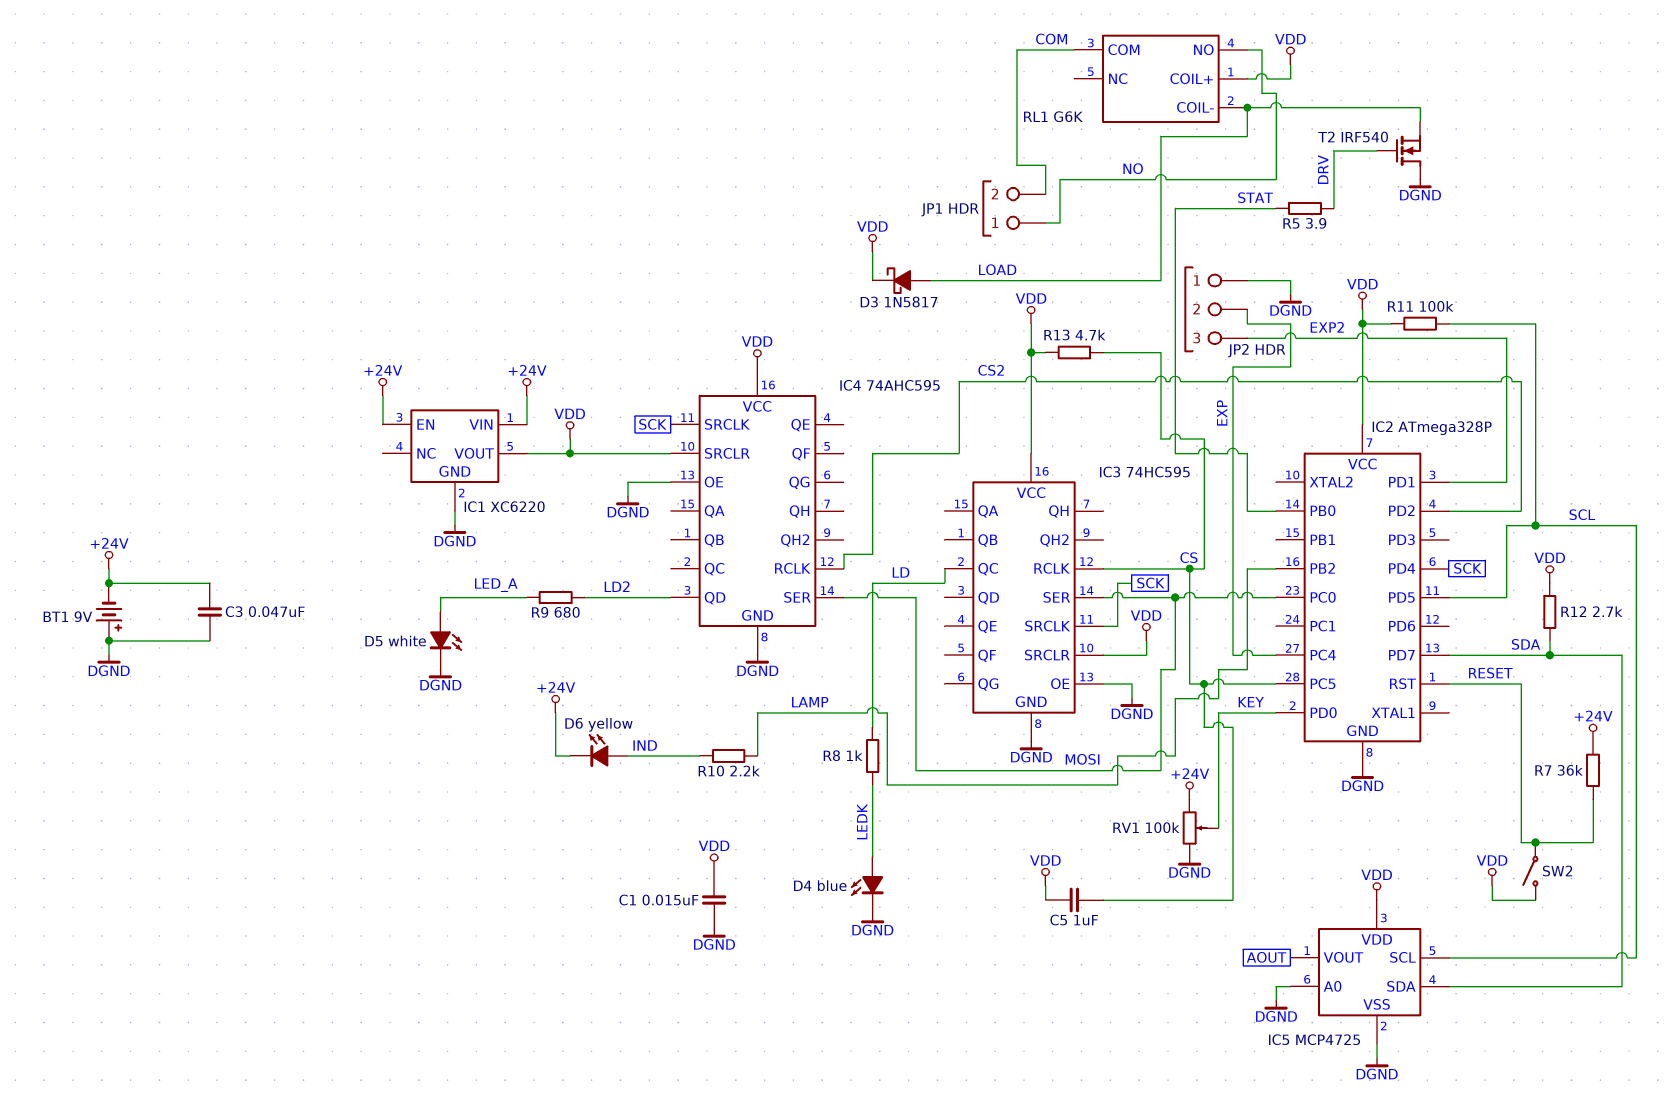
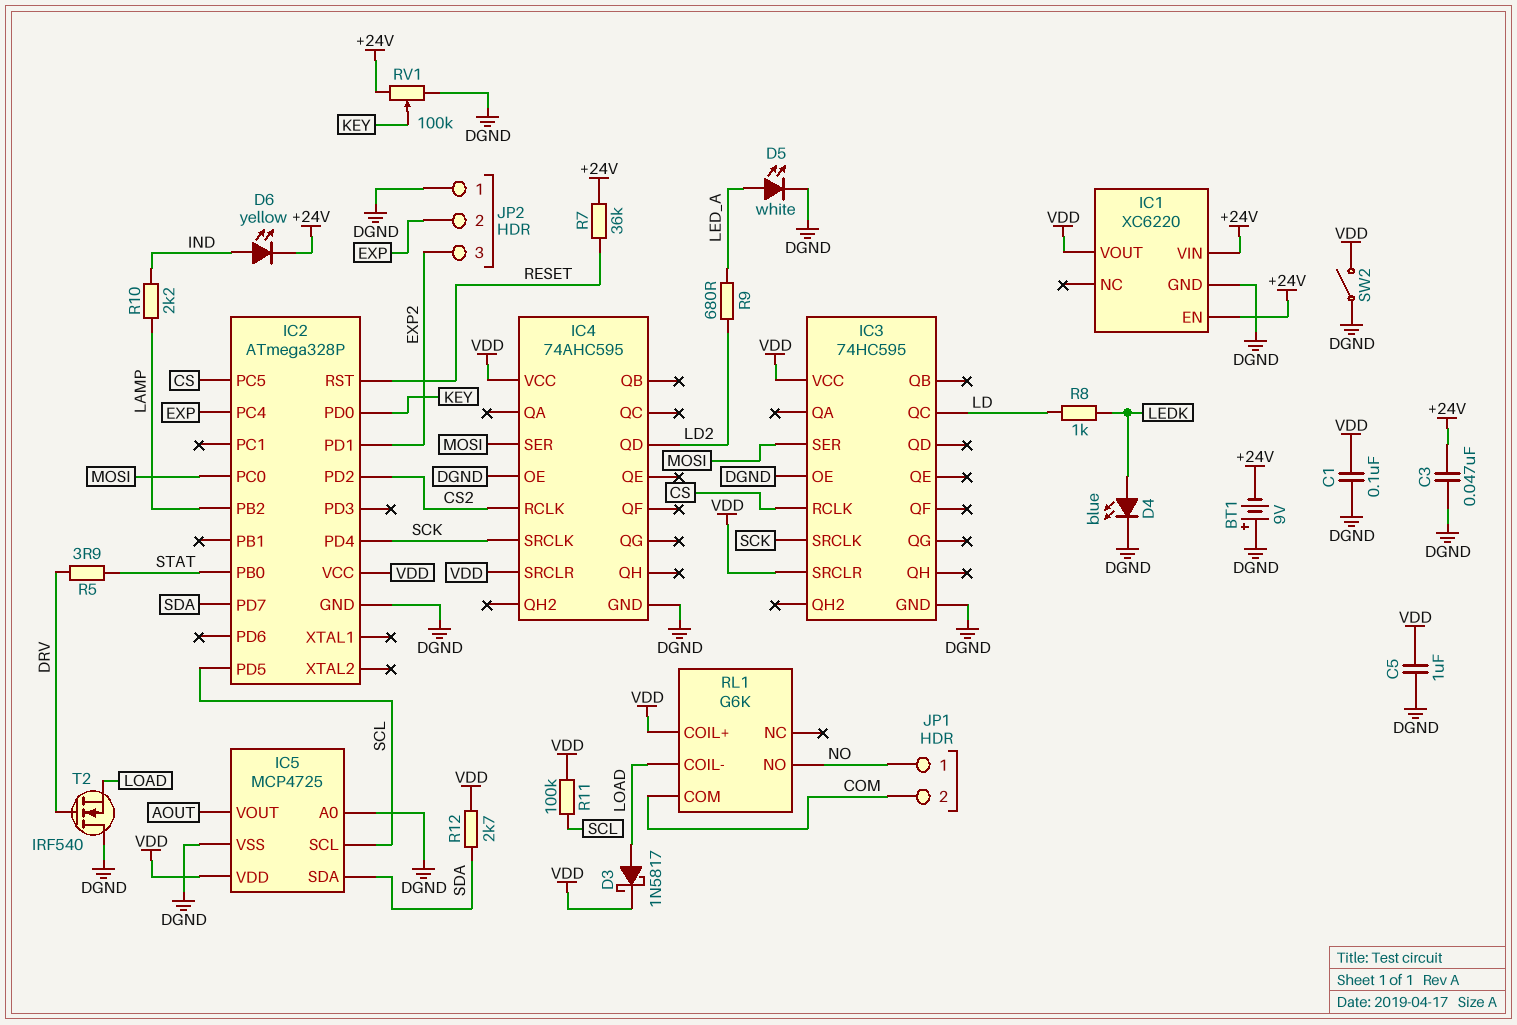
C1: 15nF (DGND, VDD) -> 100nF (DGND, VDD)
C5: 1uF (CS, VDD) -> 1uF (DGND, VDD)
R13: 4.7k (CS, VDD) -> none
SW2: switch (RESET, VDD) -> switch (DGND, VDD)

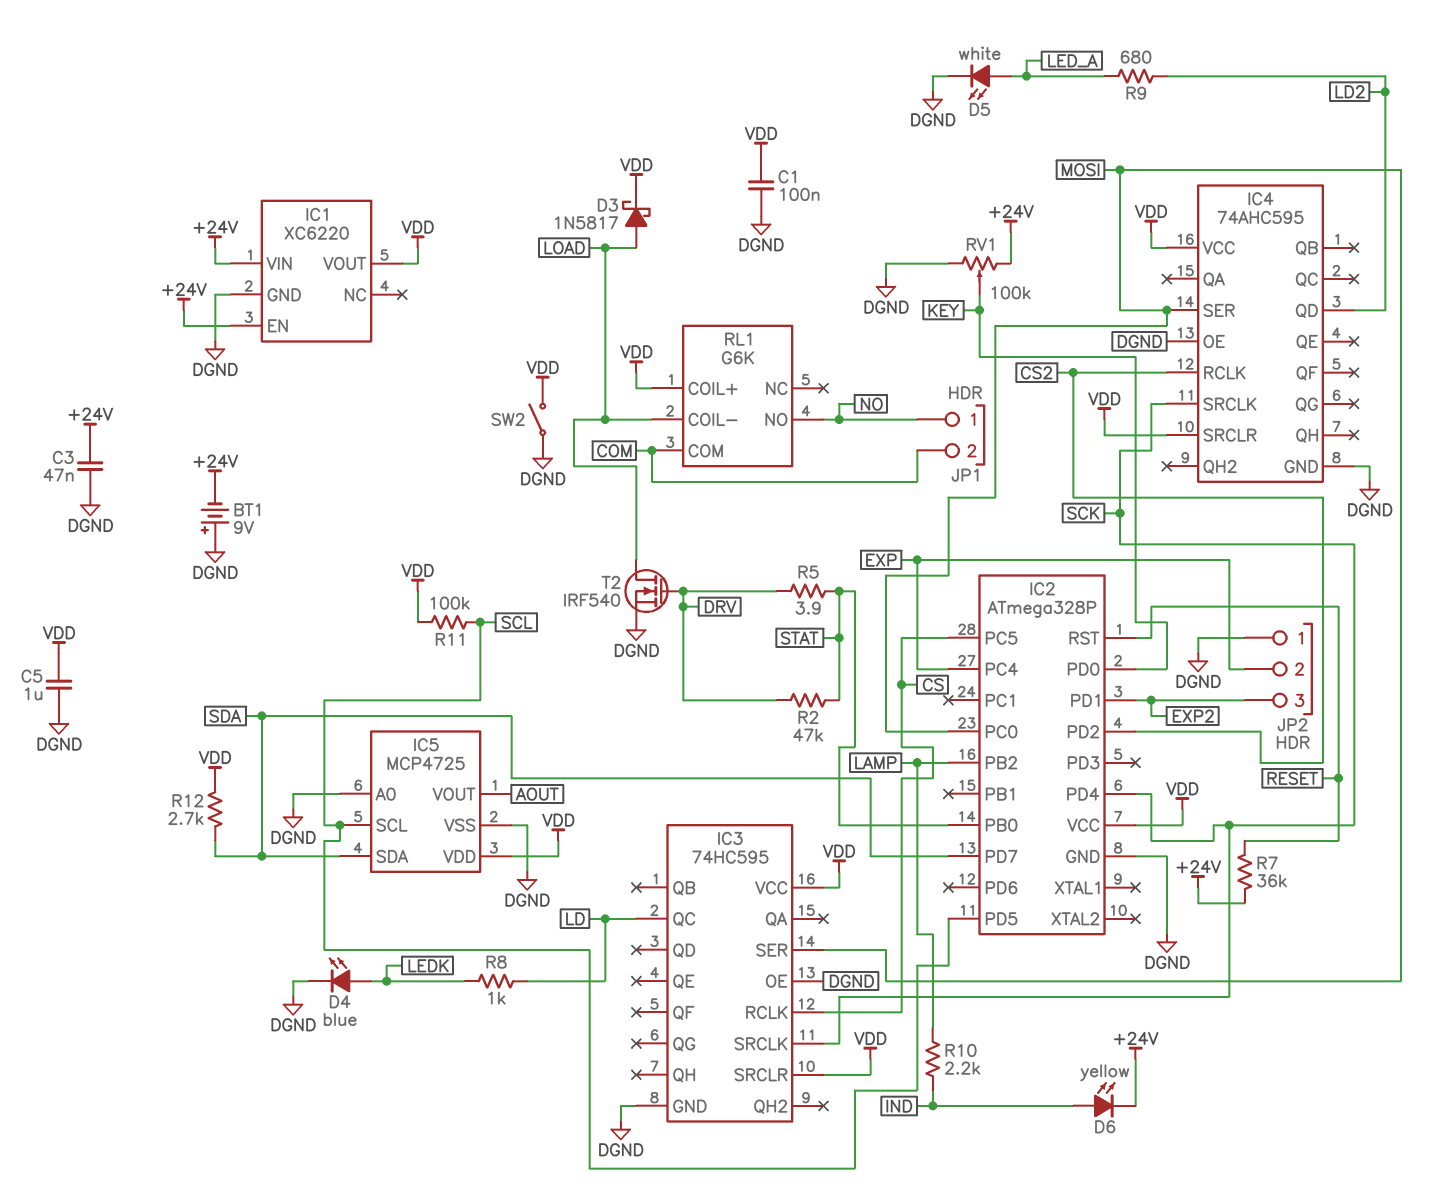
R2: none -> 47k (DRV, STAT)
T2: NMOS IRF540 (G DRV, D DGND, S LOAD) -> NMOS IRF540 (G DRV, D LOAD, S DGND)

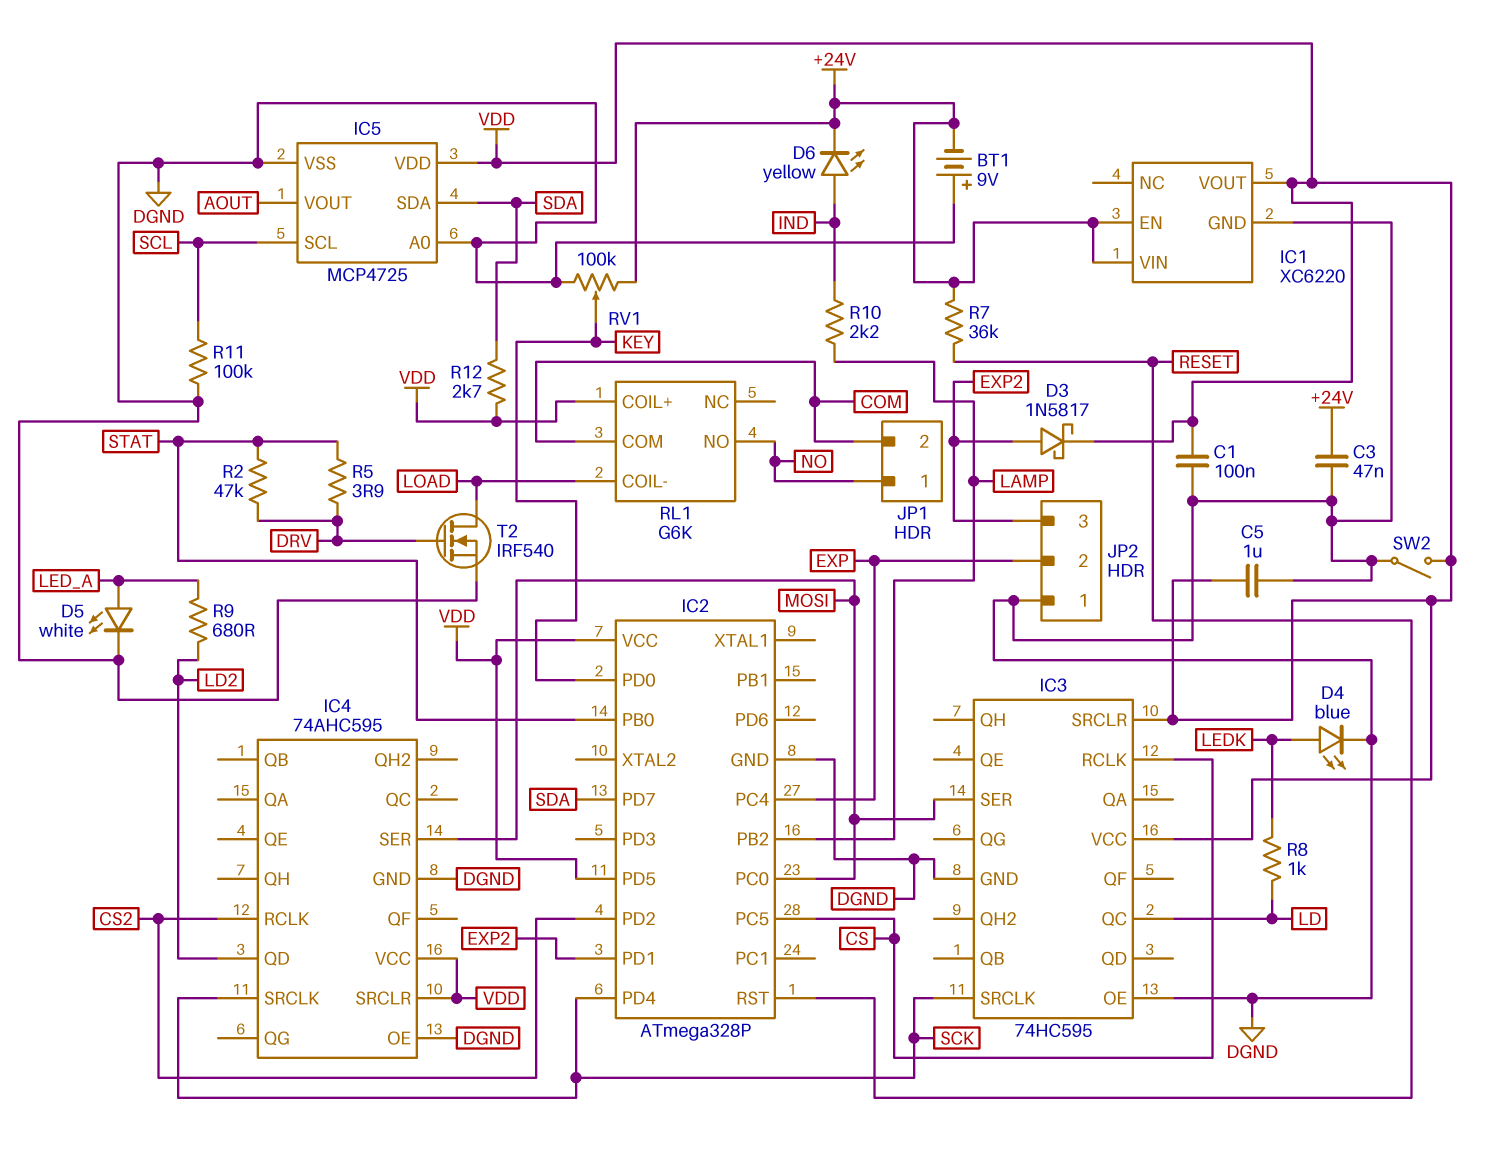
D3: schottky 1N5817 (A LOAD, K VDD) -> schottky 1N5817 (A EXP2, K VDD)
IC2 pin PD5: SCL -> VDD
R11: 100k (SCL, VDD) -> 100k (DGND, SCL)

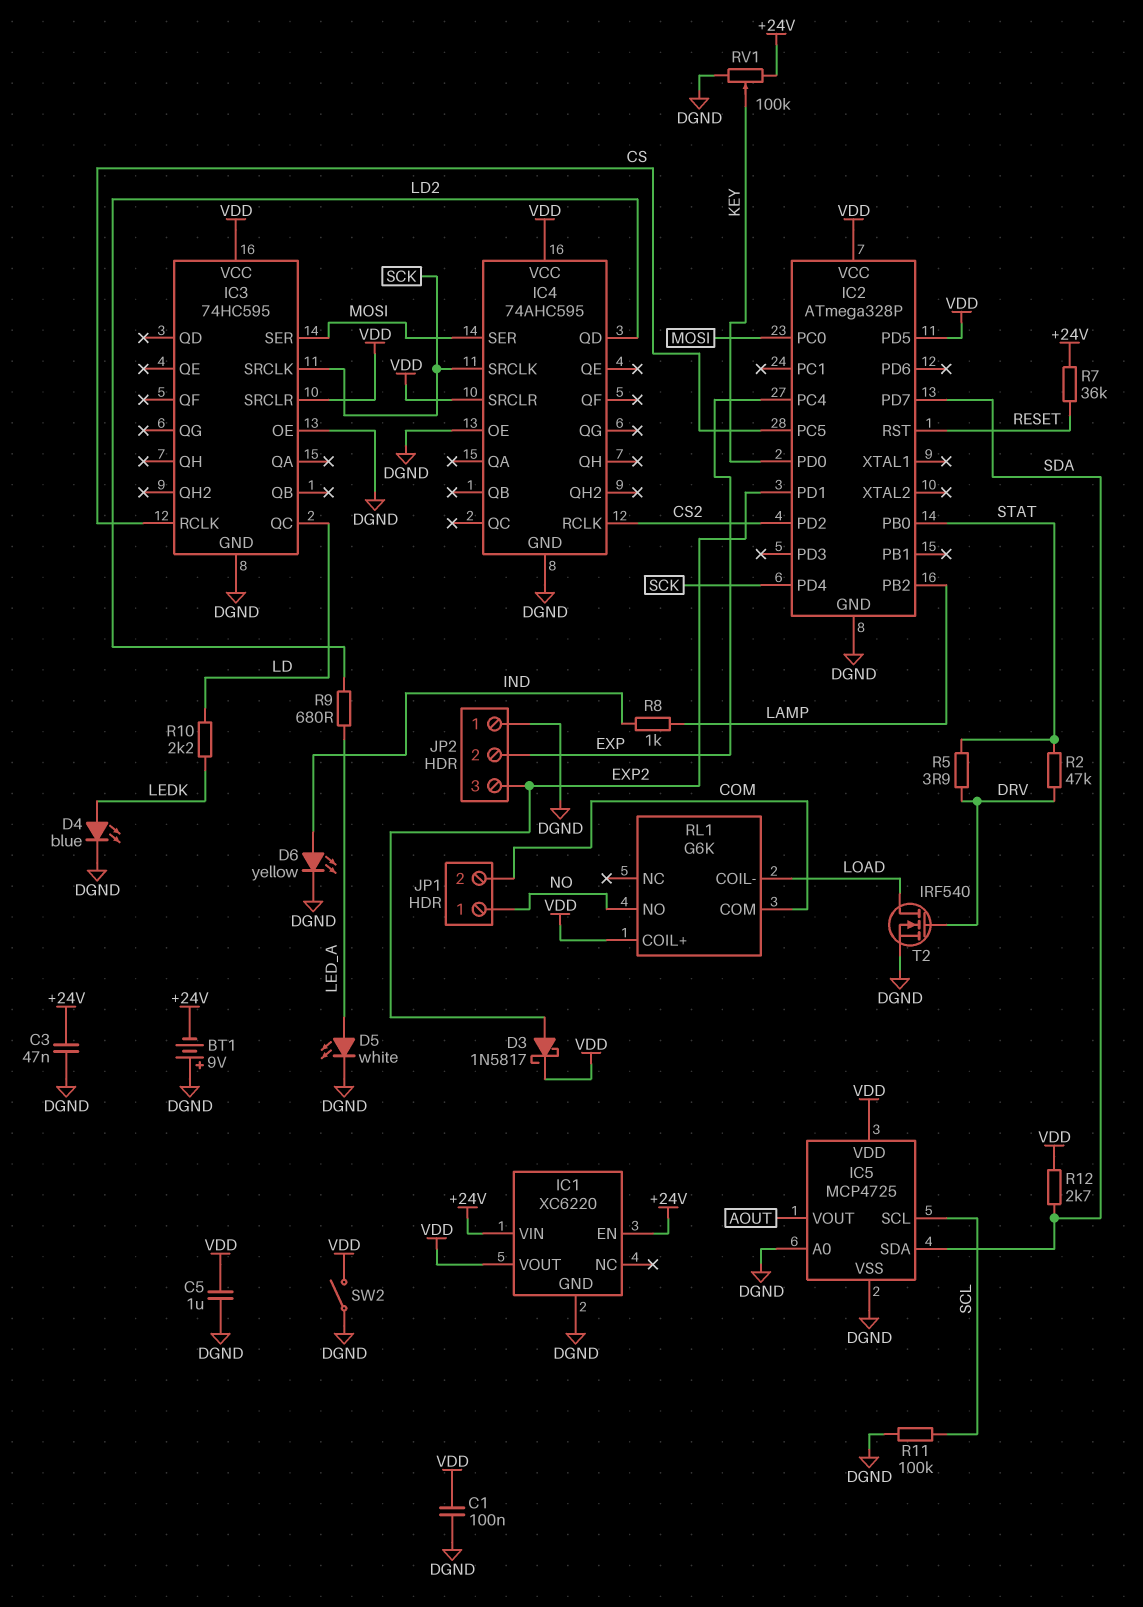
D6: LED yellow (A IND, K +24V) -> LED yellow (A IND, K DGND)
R8: 1k (LD, LEDK) -> 1k (IND, LAMP)
R10: 2.2k (IND, LAMP) -> 2.2k (LD, LEDK)

